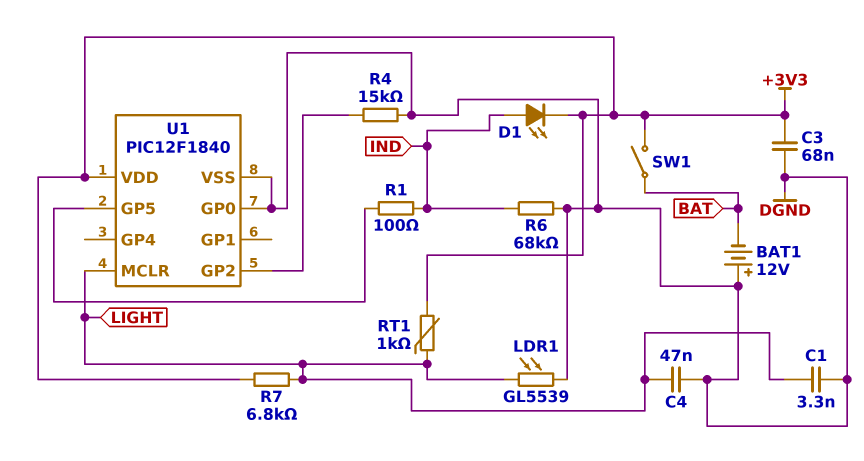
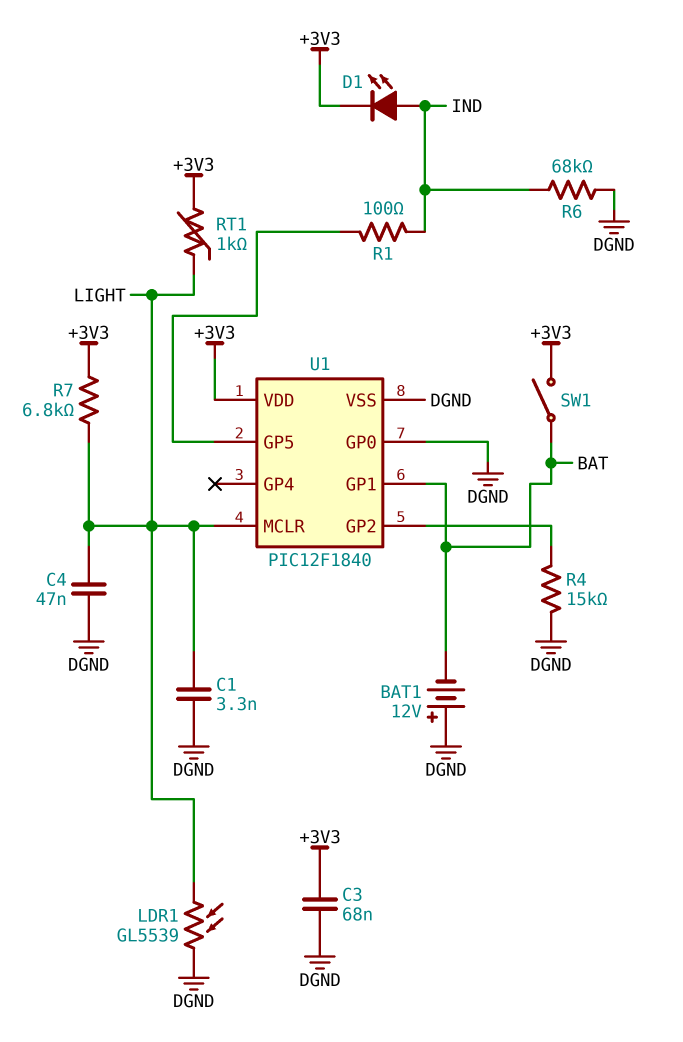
U1 pin GP1: none -> BAT

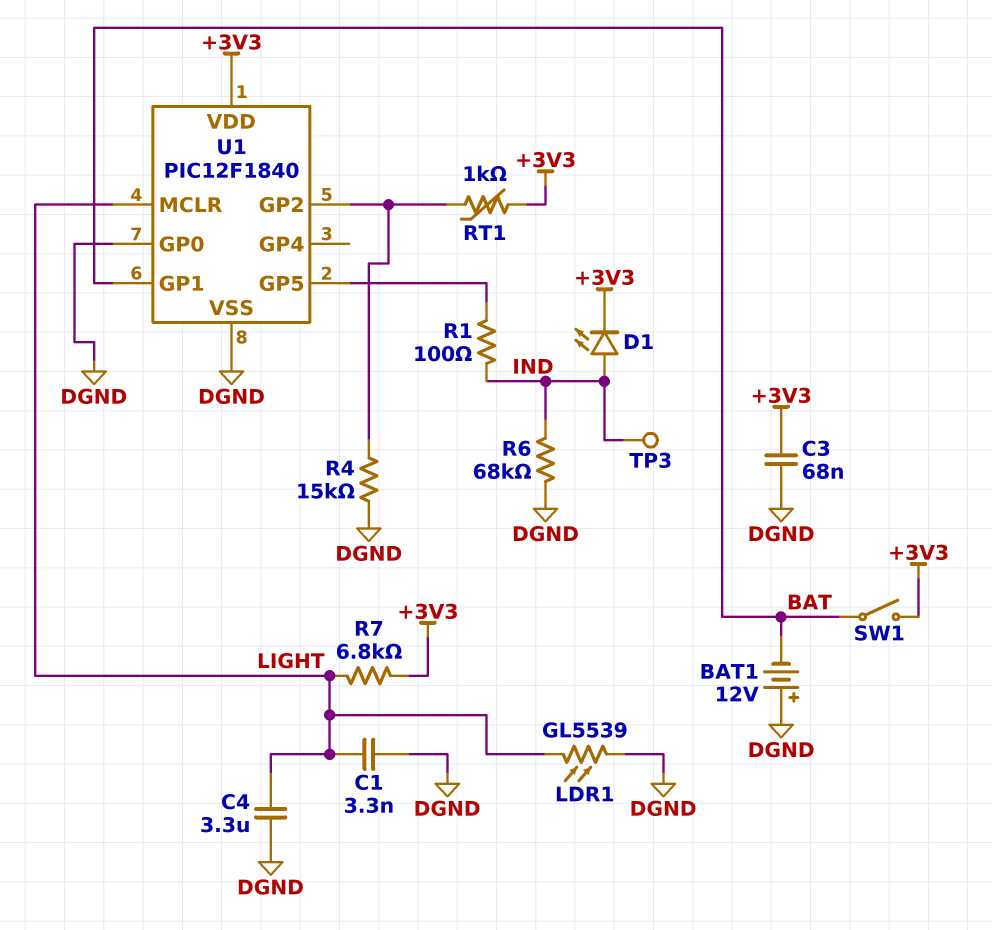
C4: 47nF (DGND, LIGHT) -> 3.3uF (DGND, LIGHT)
RT1: 1k (+3V3, LIGHT) -> 1k (+3V3, U1/GP2)
TP3: none -> test point (IND)

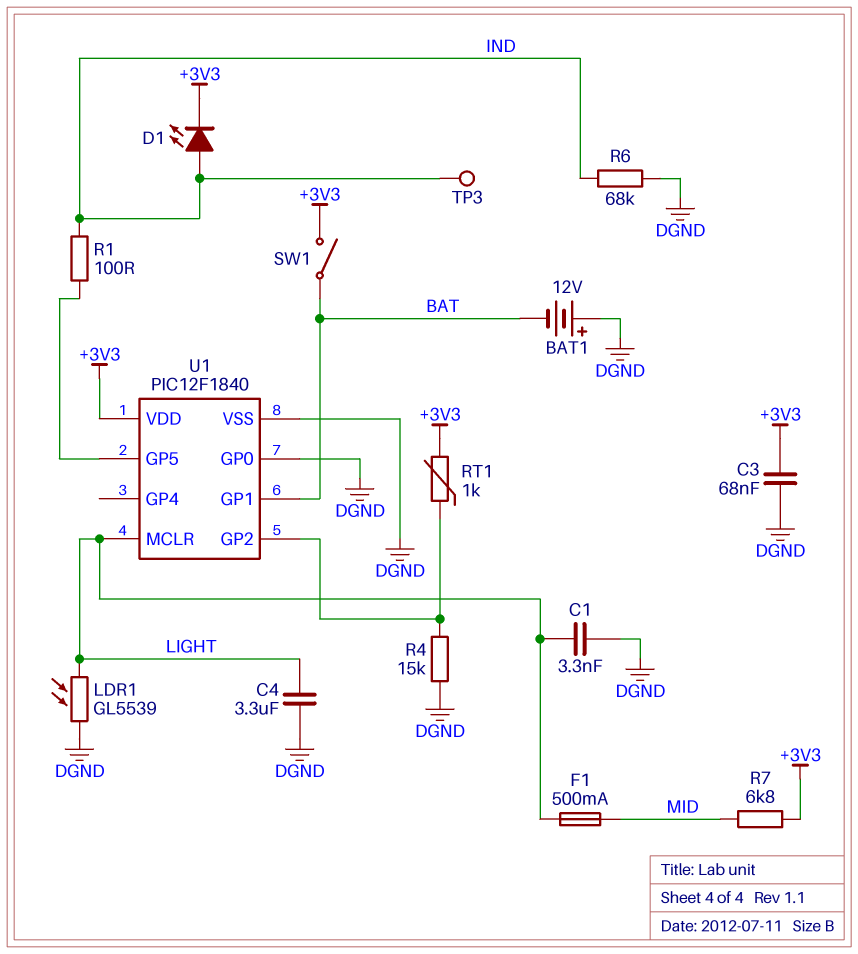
F1: none -> 500mA (LIGHT, MID)
R7: 6.8k (+3V3, LIGHT) -> 6.8k (+3V3, MID)

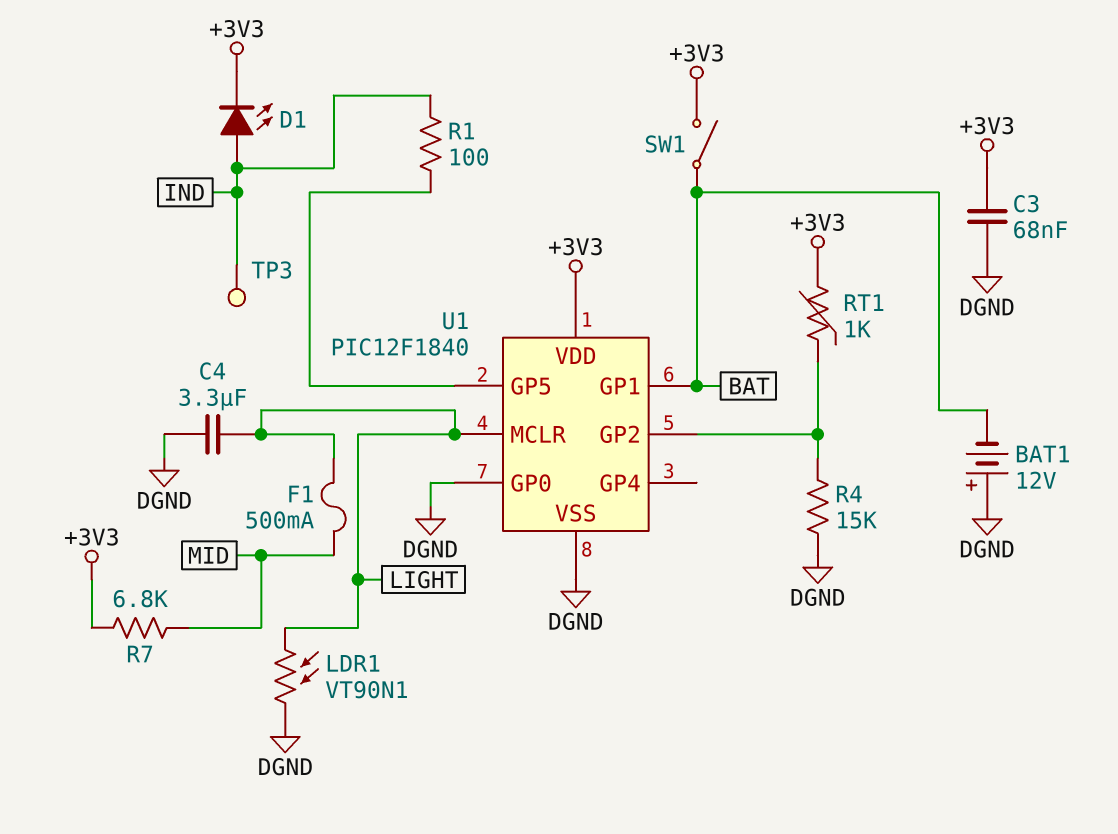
C1: 3.3nF (DGND, LIGHT) -> none
LDR1: GL5539 (DGND, LIGHT) -> VT90N1 (DGND, LIGHT)
R6: 68k (DGND, IND) -> none

